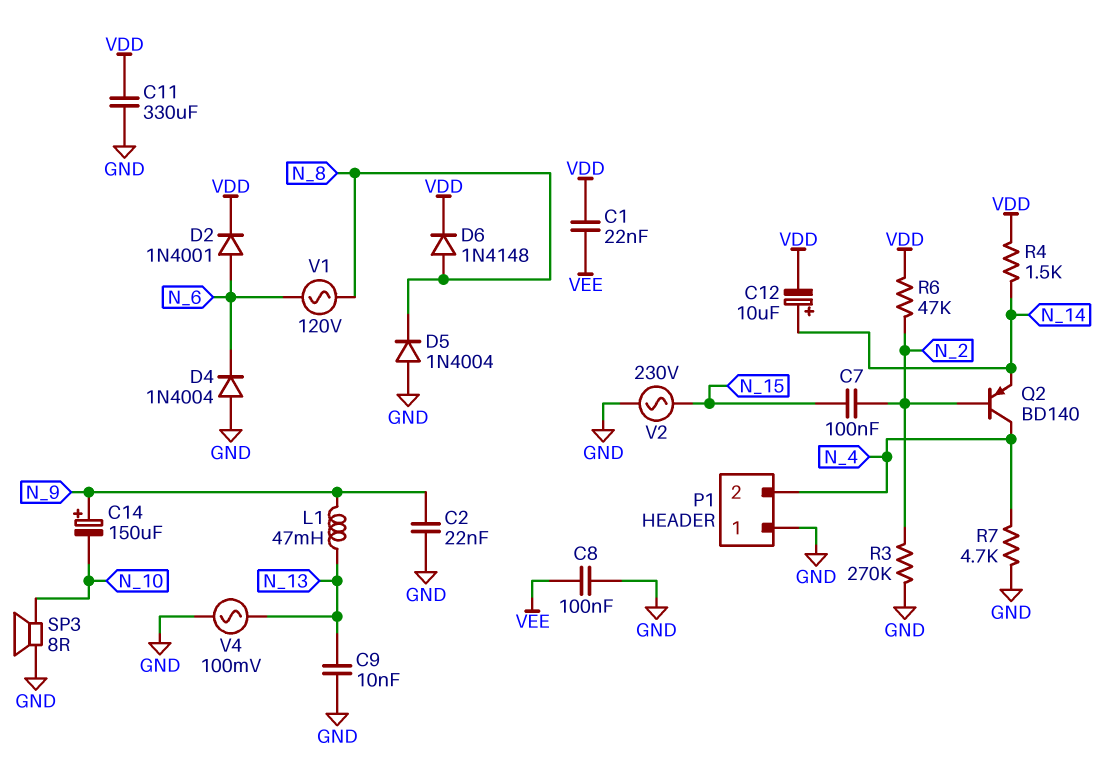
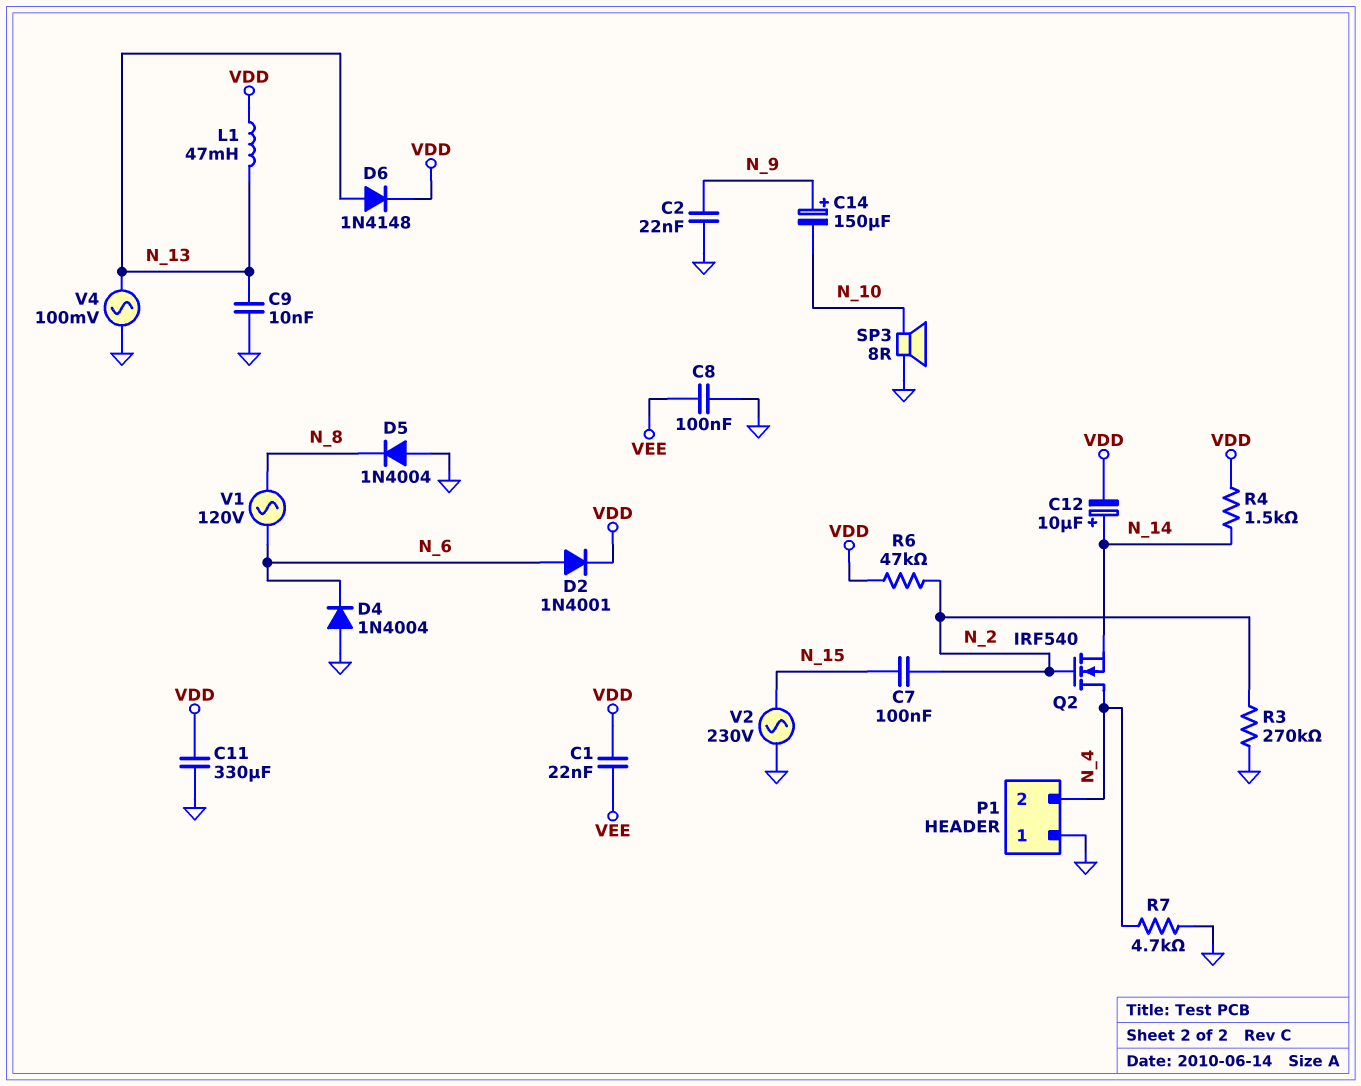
D6: diode 1N4148 (A N_8, K VDD) -> diode 1N4148 (A N_13, K VDD)
L1: 47mH (N_9, N_13) -> 47mH (N_13, VDD)
Q2: PNP BD140 (B N_2, C N_4, E N_14) -> NMOS IRF540 (G N_2, D N_4, S N_14)

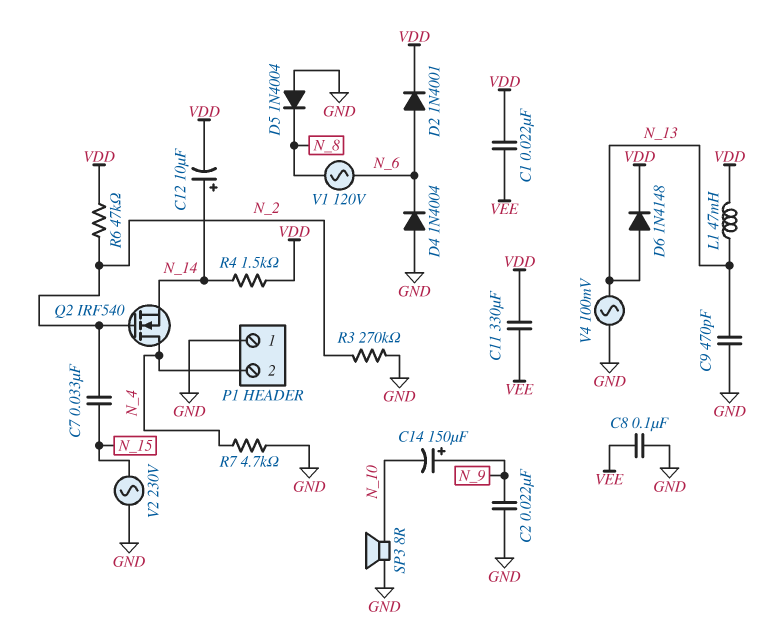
C7: 100nF (N_2, N_15) -> 33nF (N_2, N_15)
C9: 10nF (GND, N_13) -> 470pF (GND, N_13)
C11: 330uF (GND, VDD) -> 330uF (VDD, VEE)

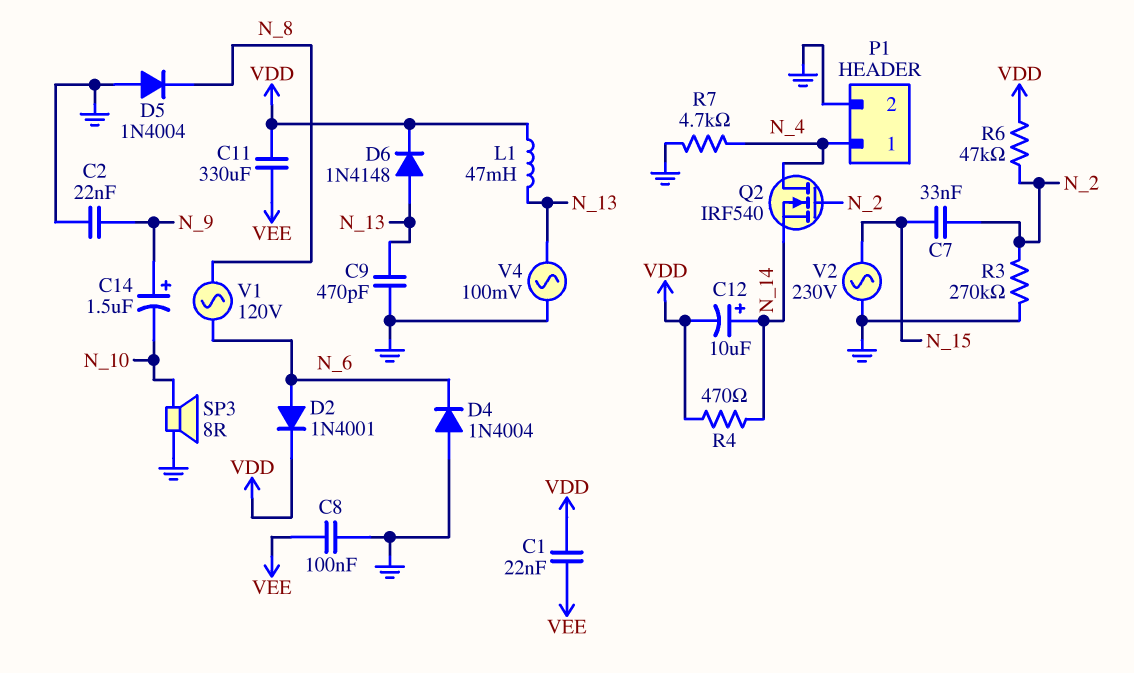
C14: 150uF (plus N_9, minus N_10) -> 1.5uF (plus N_9, minus N_10)
P1 pin 1: GND -> N_4
P1 pin 2: N_4 -> GND
R4: 1.5k (N_14, VDD) -> 470 (N_14, VDD)

